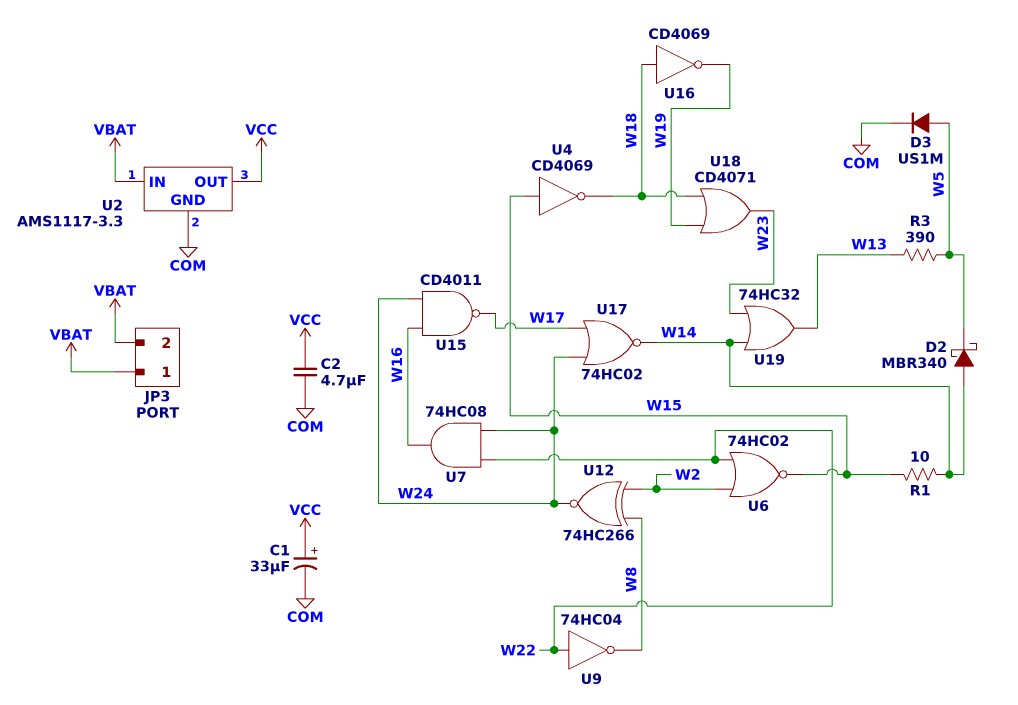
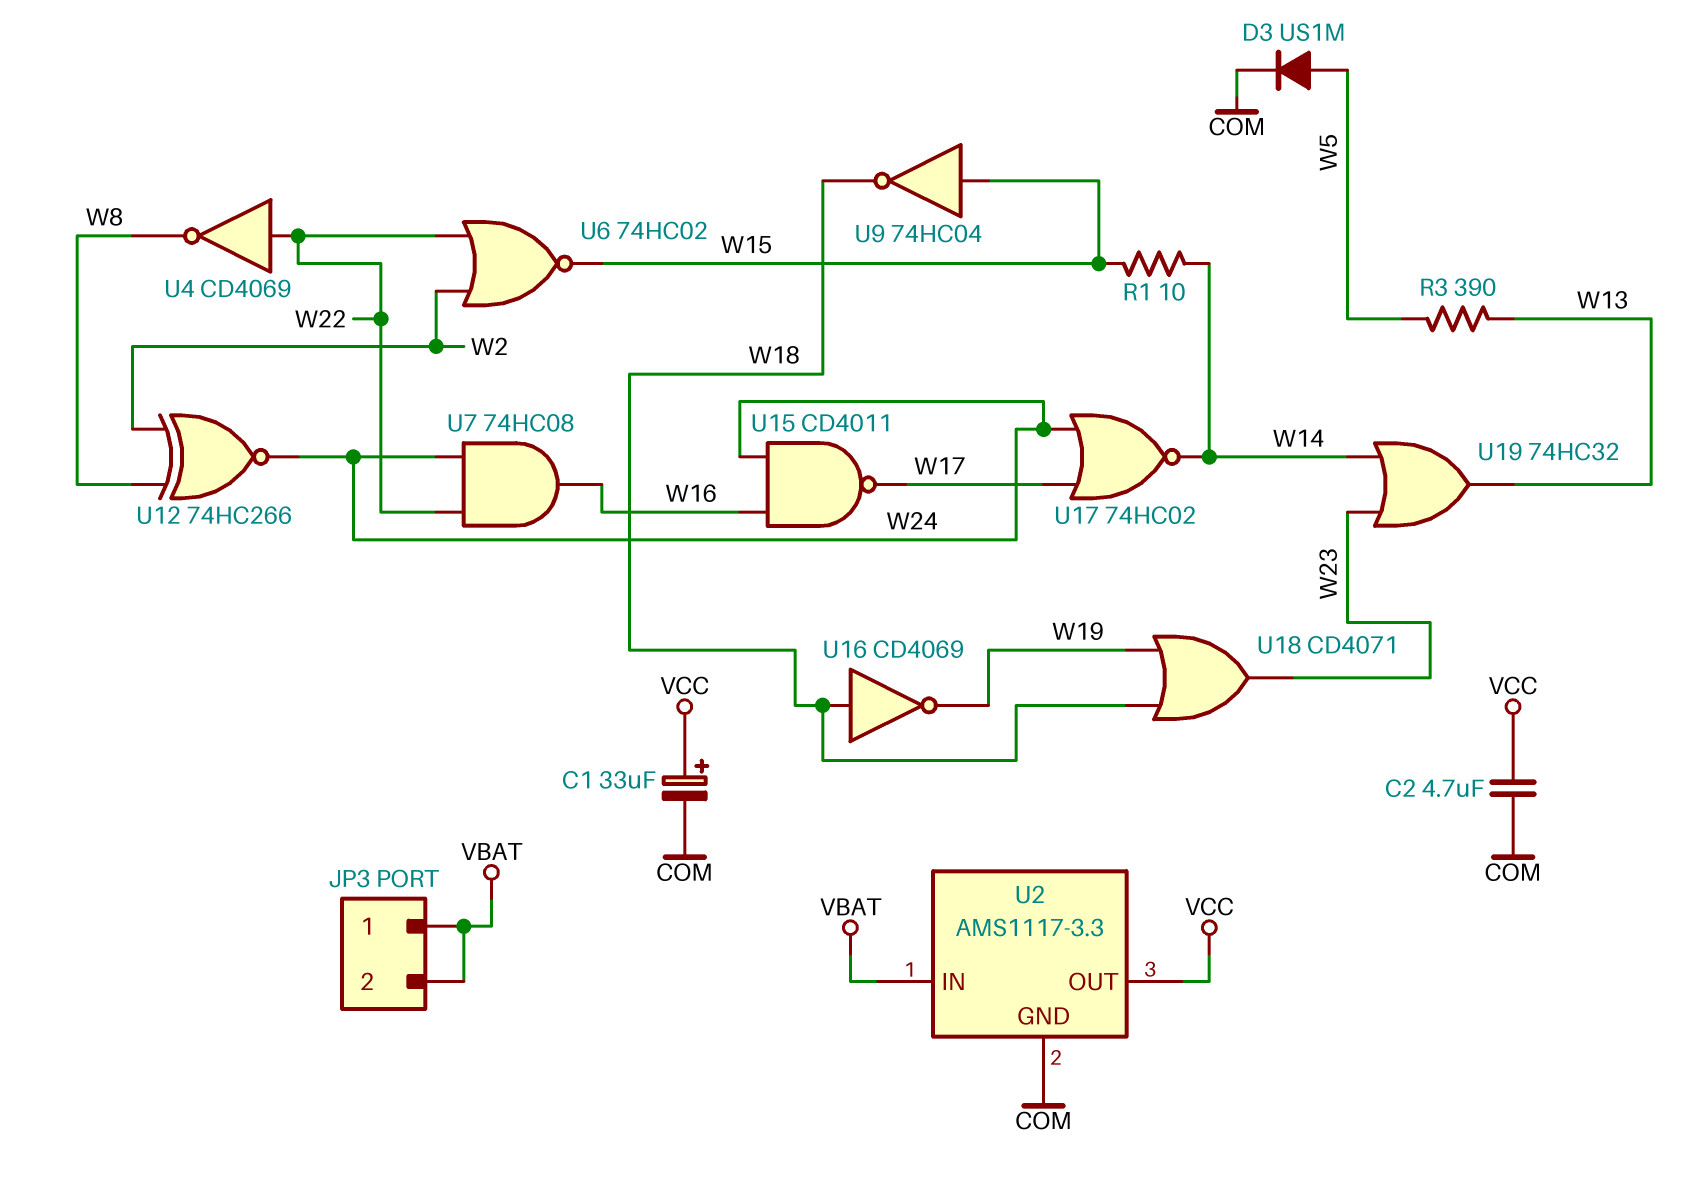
D2: schottky MBR340 (A W14, K W5) -> none
U4: NOT CD4069 (in W15, out W18) -> NOT CD4069 (in W22, out W8)
U9: NOT 74HC04 (in W22, out W8) -> NOT 74HC04 (in W15, out W18)

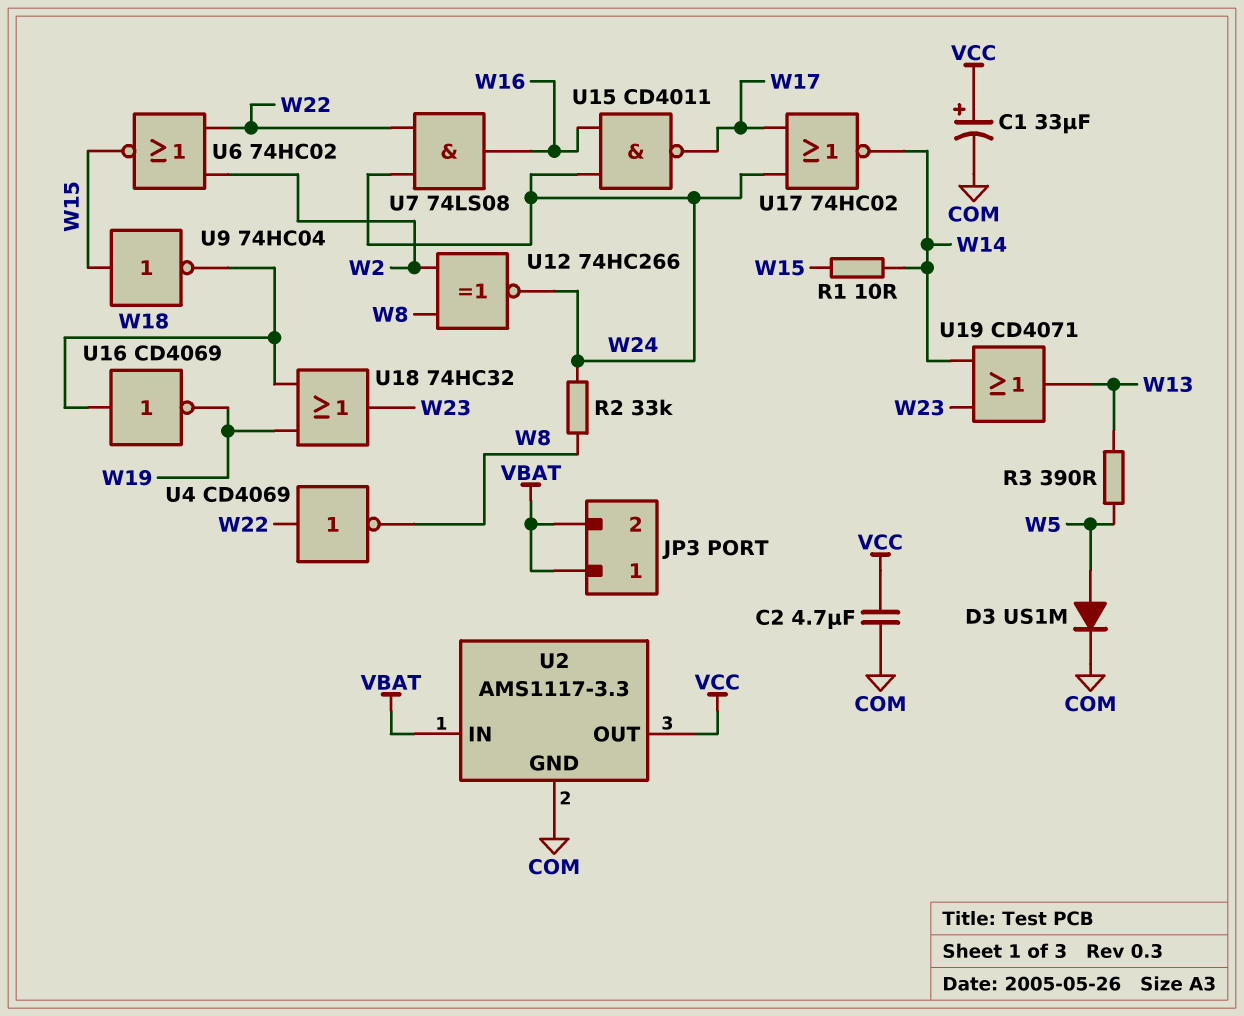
R2: none -> 33k (W8, W24)
U7: AND 74HC08 (in W22, in W24, out W16) -> AND 74LS08 (in W22, in W24, out W16)
U18: OR CD4071 (in W18, in W19, out W23) -> OR 74HC32 (in W18, in W19, out W23)
U19: OR 74HC32 (in W14, in W23, out W13) -> OR CD4071 (in W14, in W23, out W13)

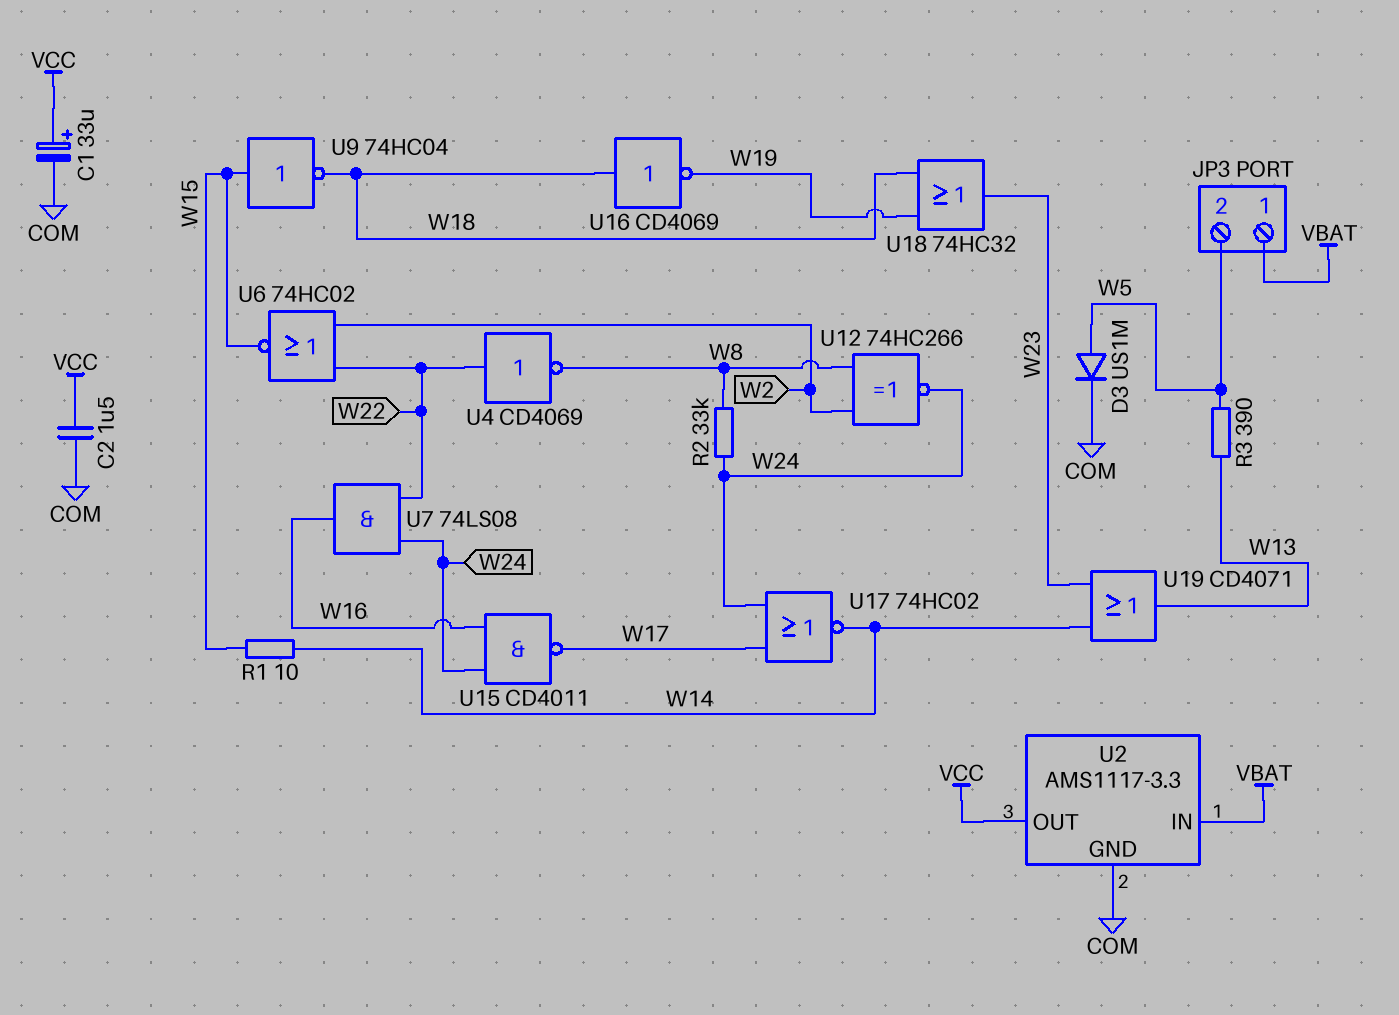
C2: 4.7uF (COM, VCC) -> 1.5uF (COM, VCC)
JP3 pin 2: VBAT -> W5

